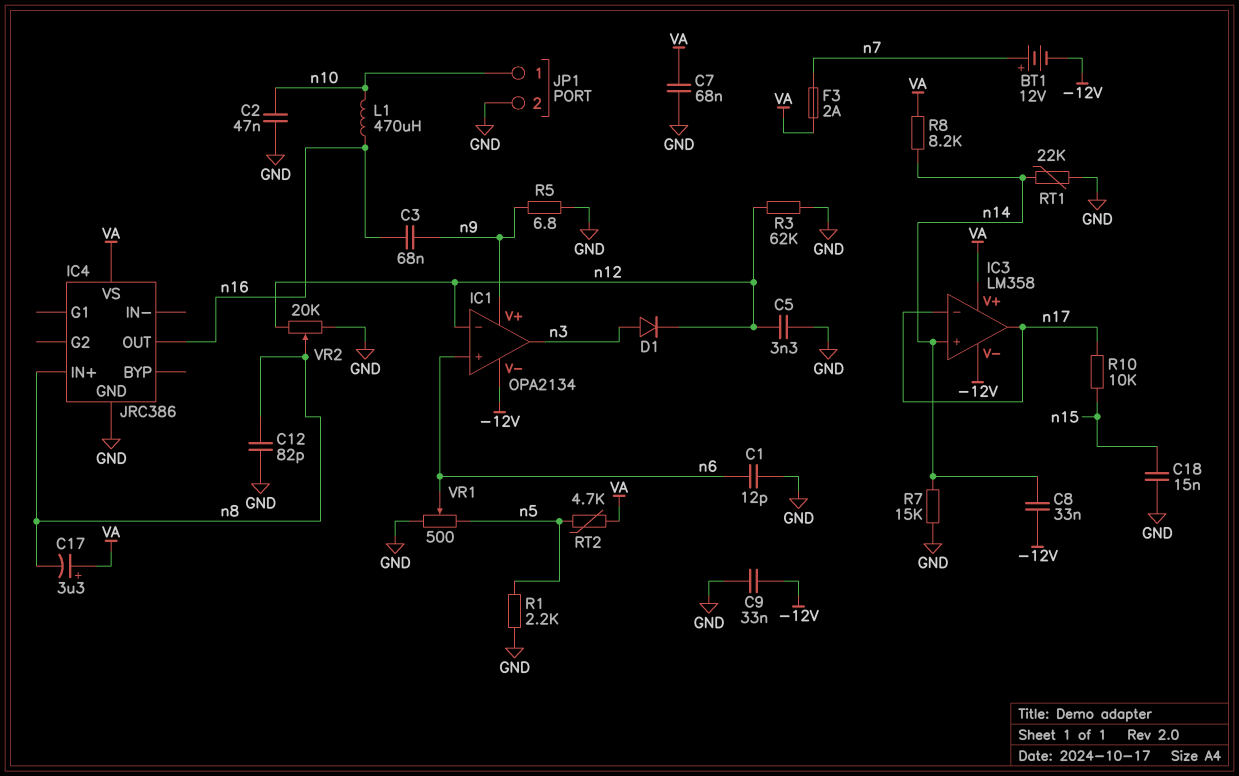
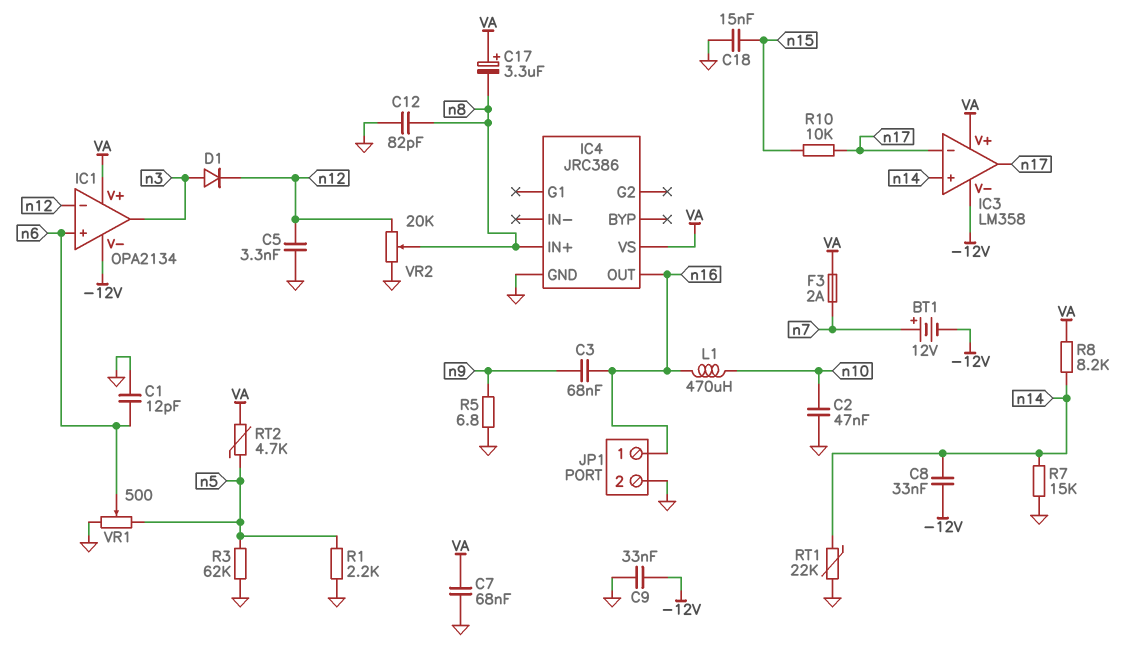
IC1 pin V+: n9 -> VA
JP1 pin 1: n10 -> n16
R3: 62k (GND, n12) -> 62k (GND, n5)

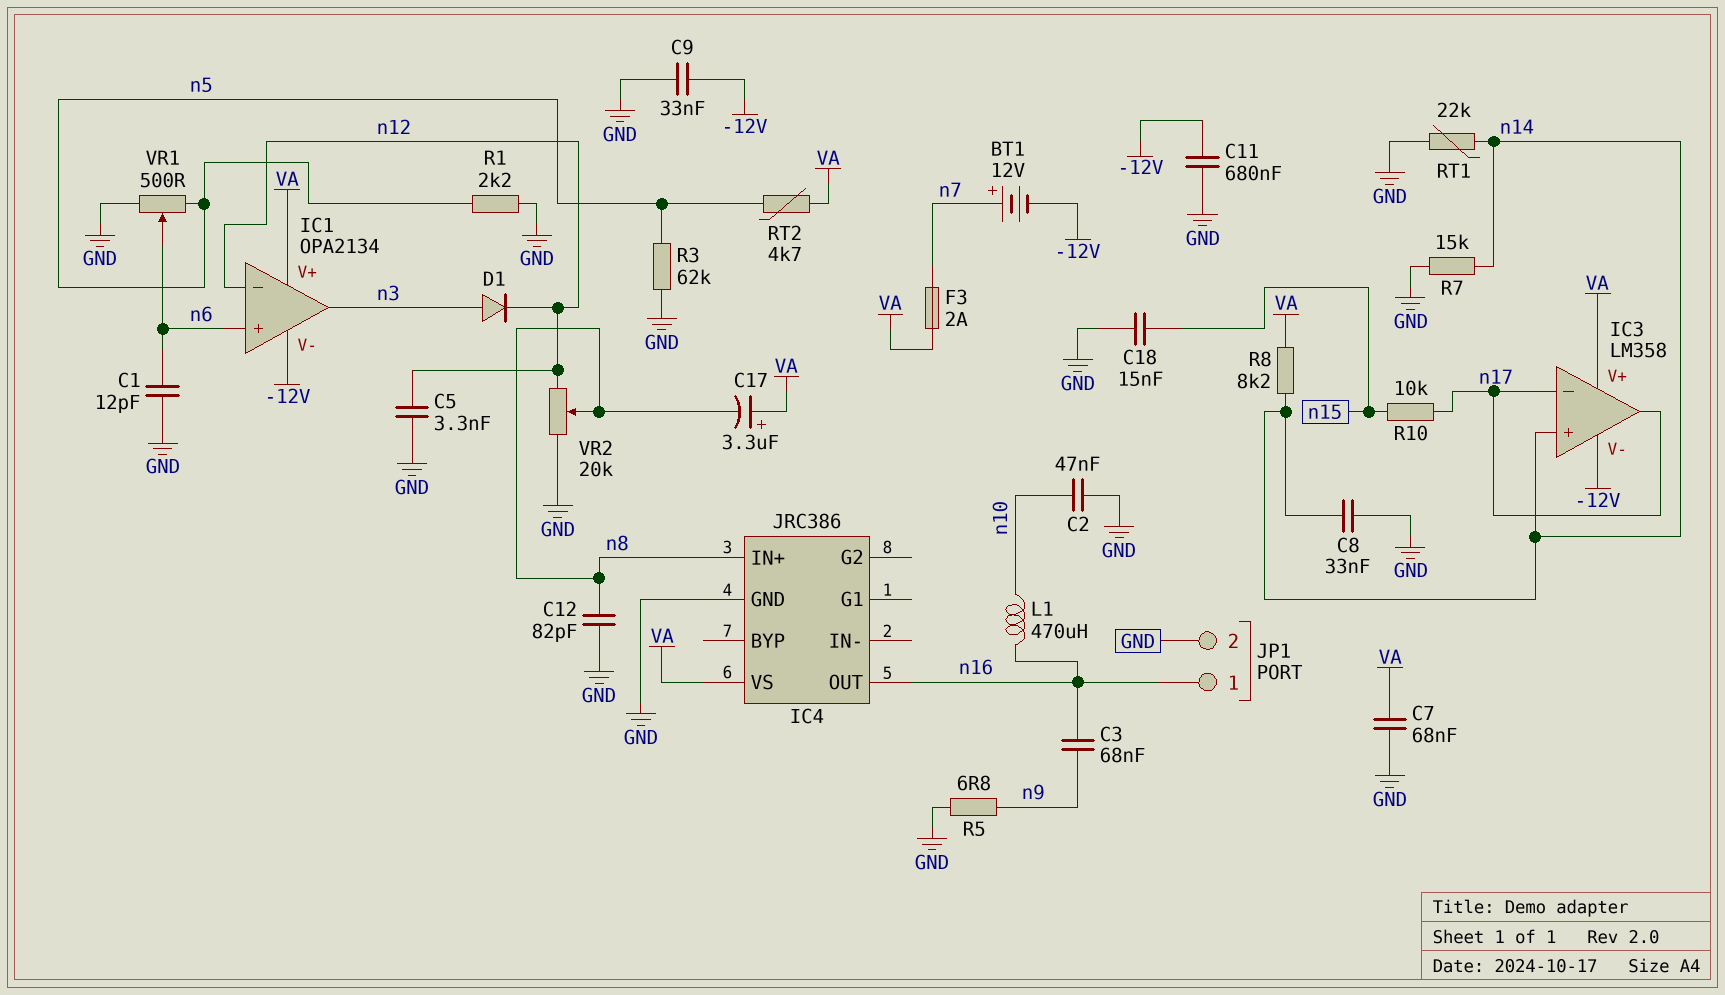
C8: 33nF (-12V, n14) -> 33nF (GND, n14)
C11: none -> 680nF (-12V, GND)

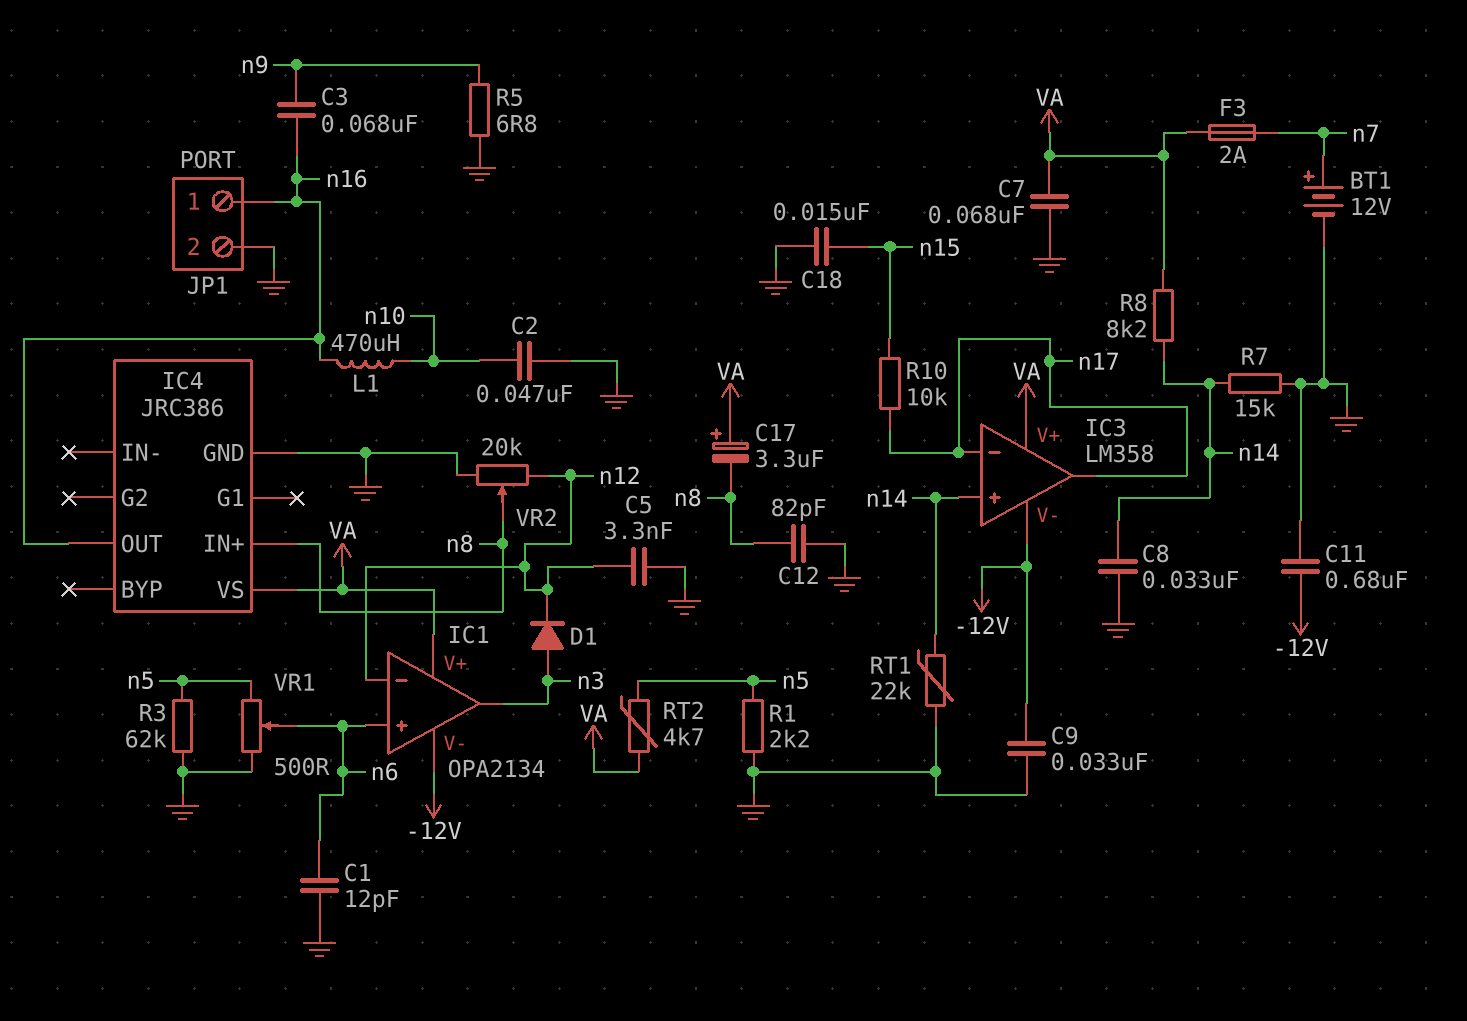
BT1: 12V (plus n7, minus -12V) -> 12V (plus n7, minus GND)

